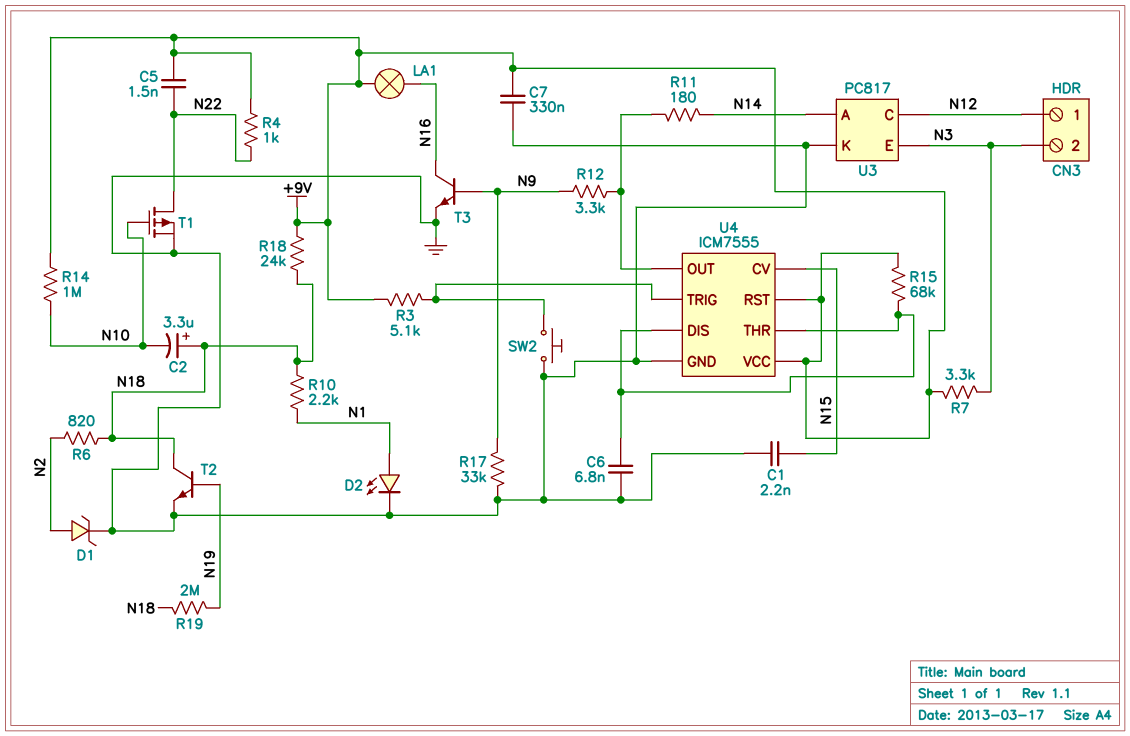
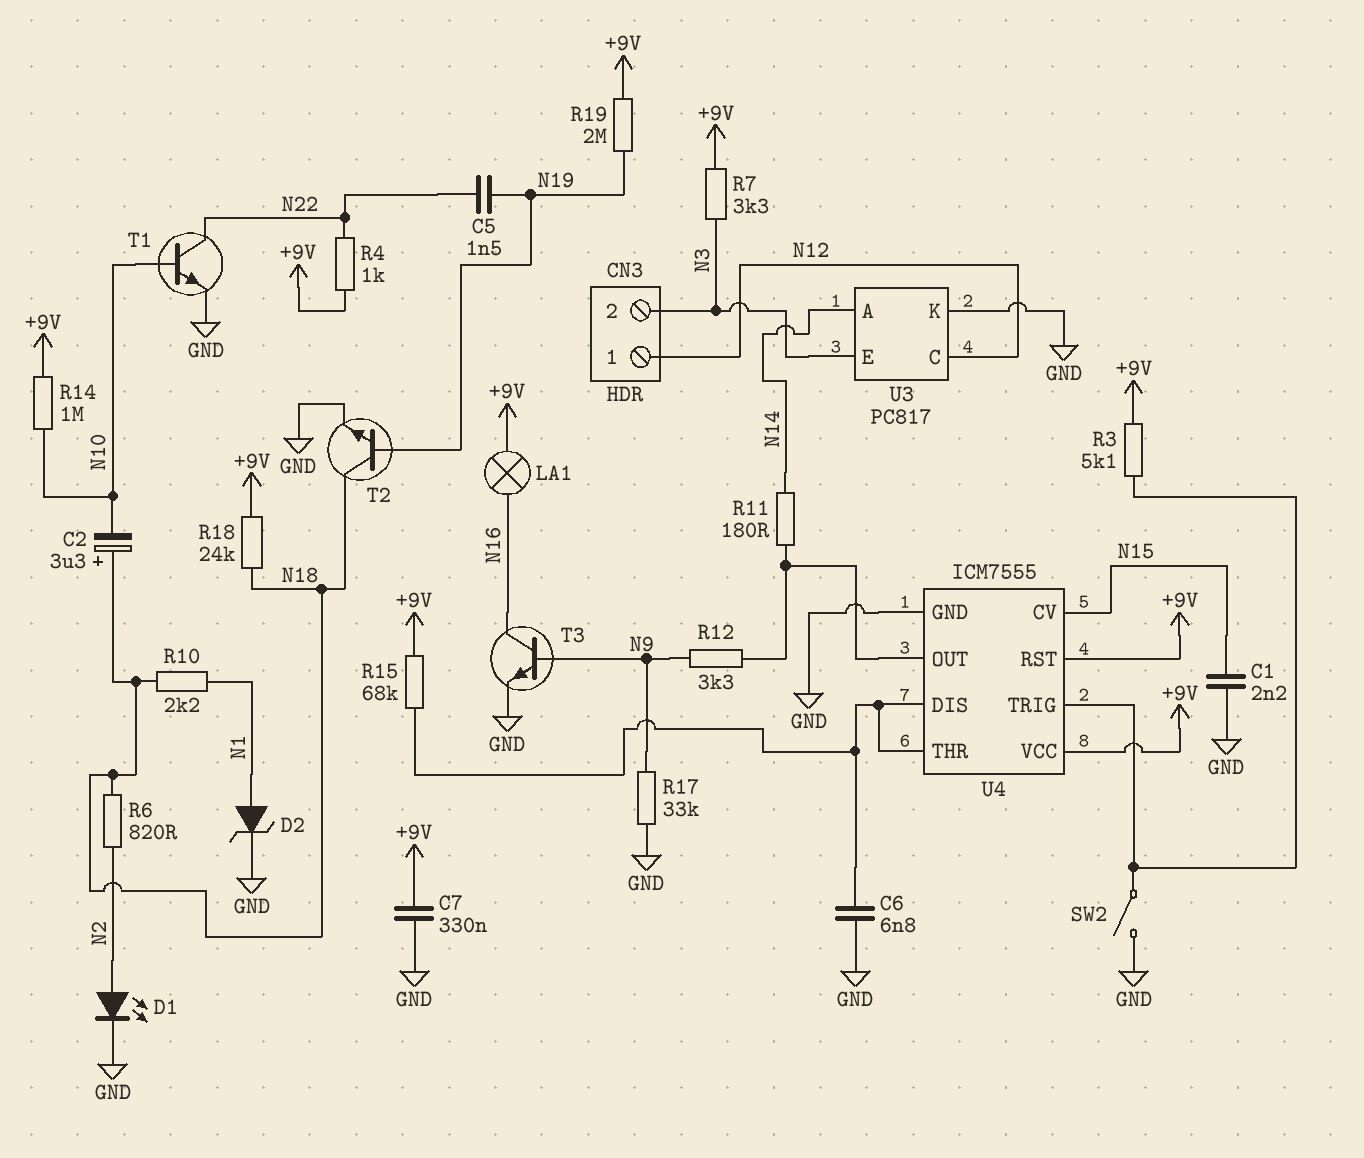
C5: 1.5nF (+9V, N22) -> 1.5nF (N19, N22)
D1: zener (A N2, K GND) -> LED (A N2, K GND)
D2: LED (A N1, K GND) -> zener (A N1, K GND)
R19: 2M (N18, N19) -> 2M (+9V, N19)
SW2: button (GND, U4/TRIG) -> switch (GND, U4/TRIG)
T1: PMOS (G N10, D N22, S GND) -> NPN (B N10, C N22, E GND)

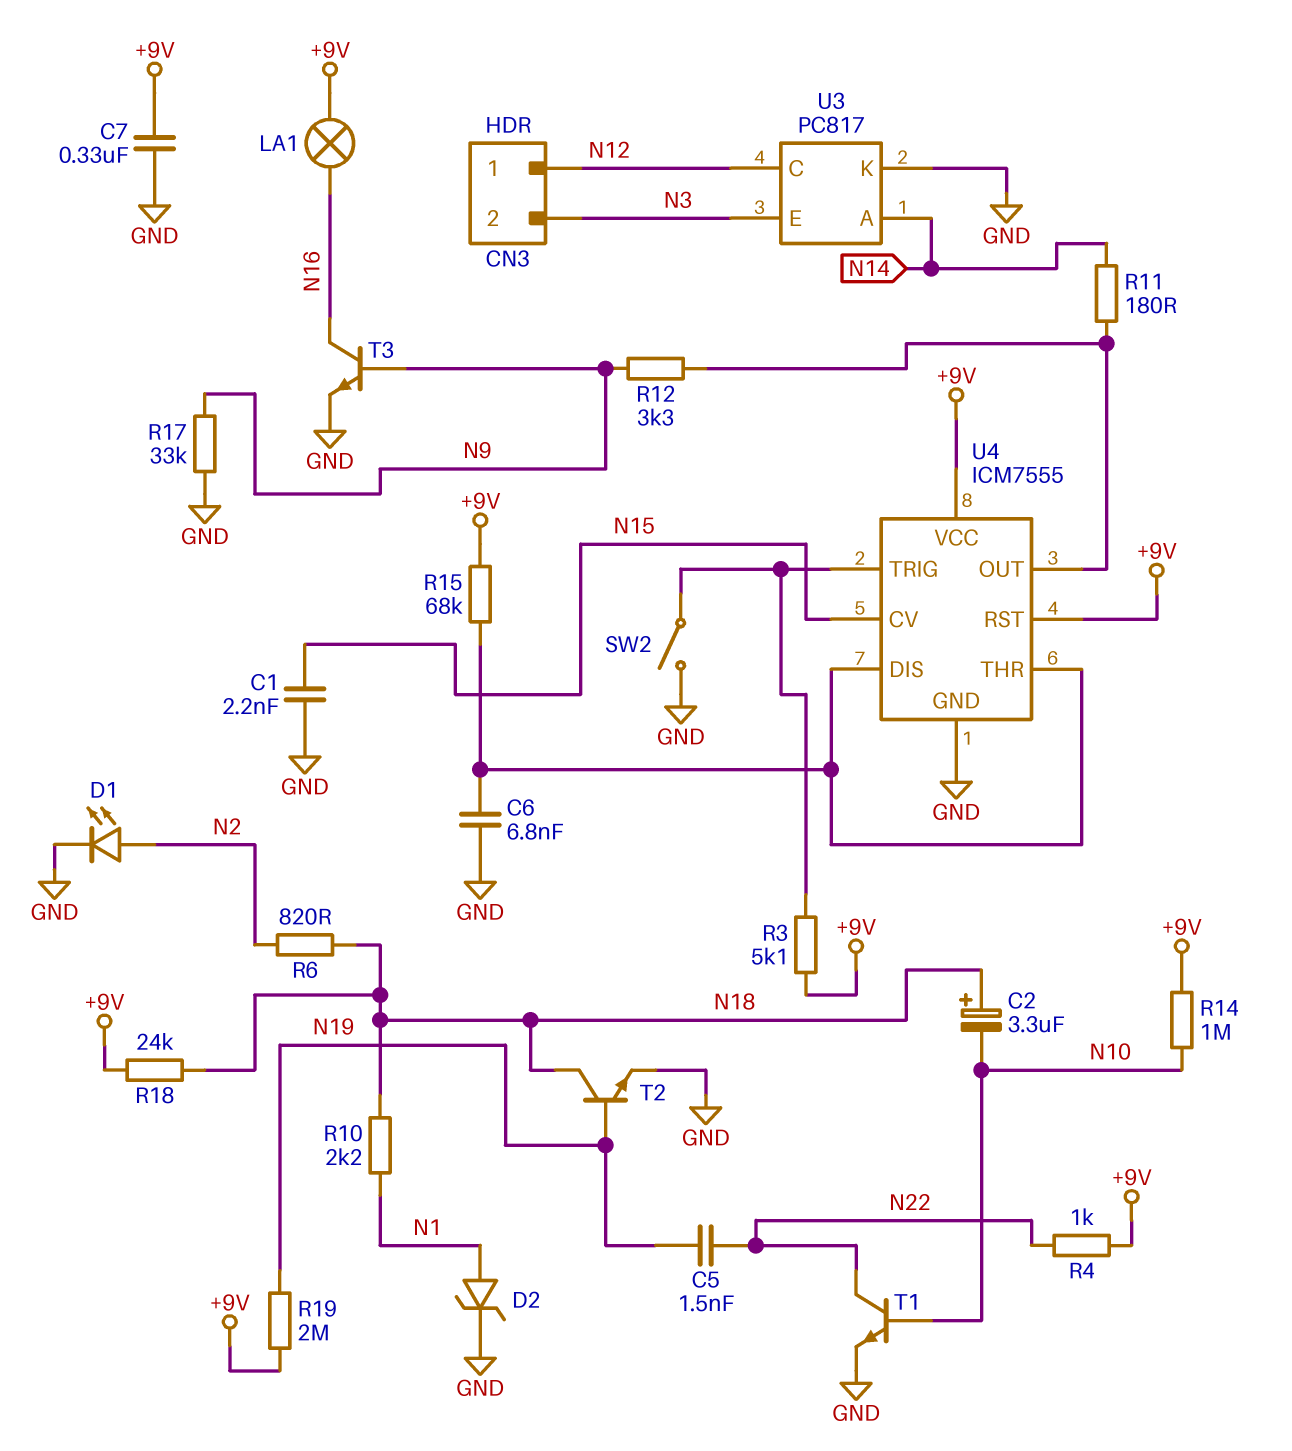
R7: 3.3k (+9V, N3) -> none

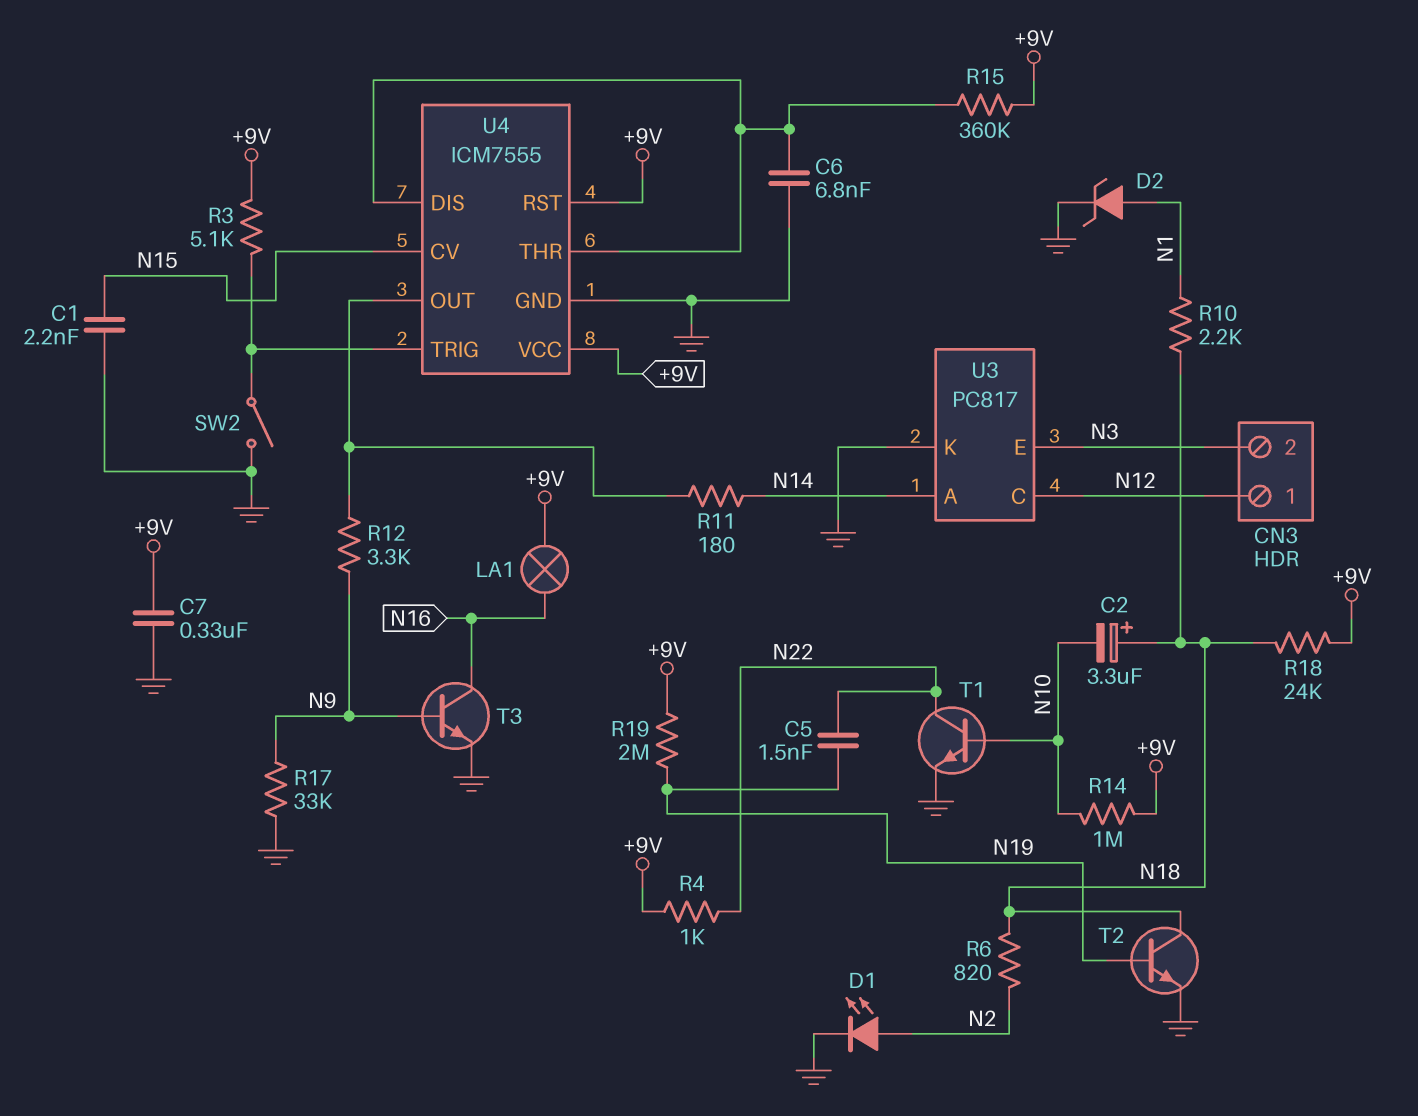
R15: 68k (+9V, U4/DIS) -> 360k (+9V, U4/DIS)

